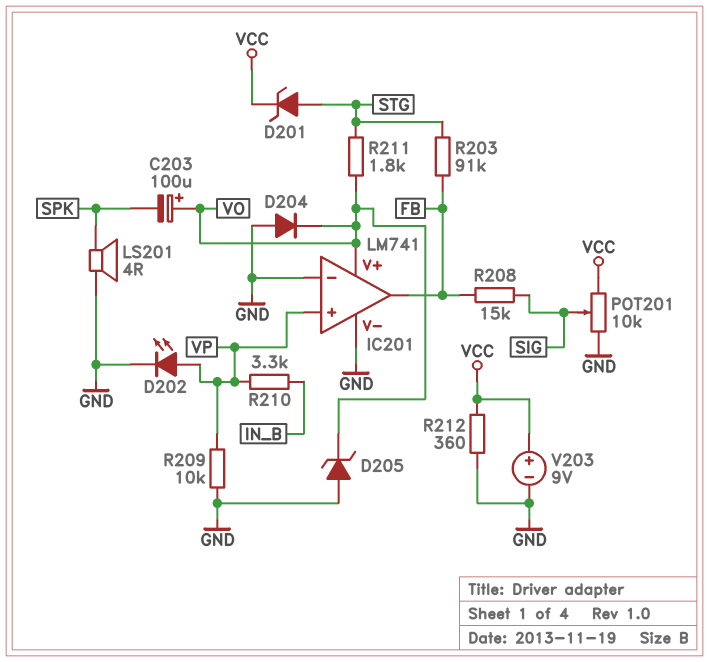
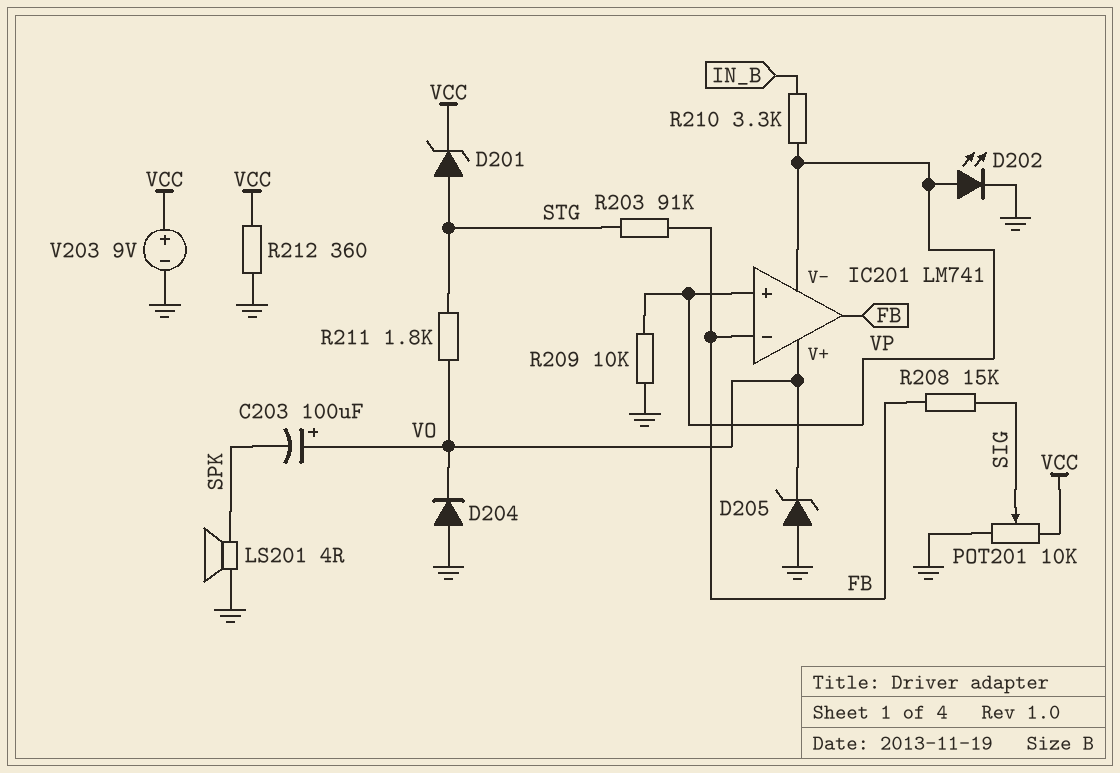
IC201 pin V-: GND -> VP
IC201 pin in-: GND -> FB

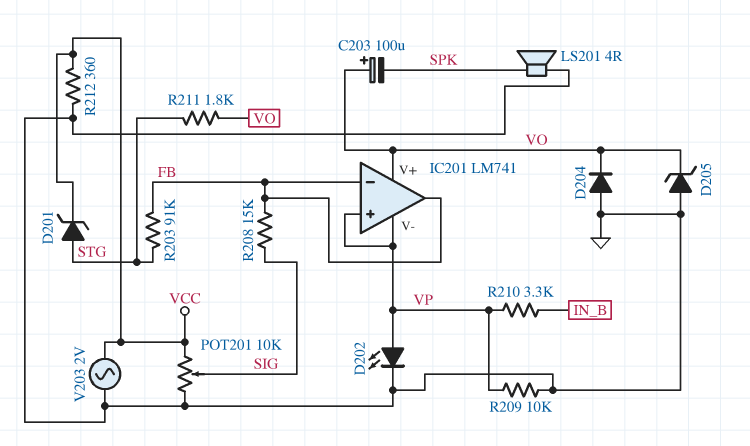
V203: 9V (plus VCC, minus GND) -> AC 2V (GND, VCC)

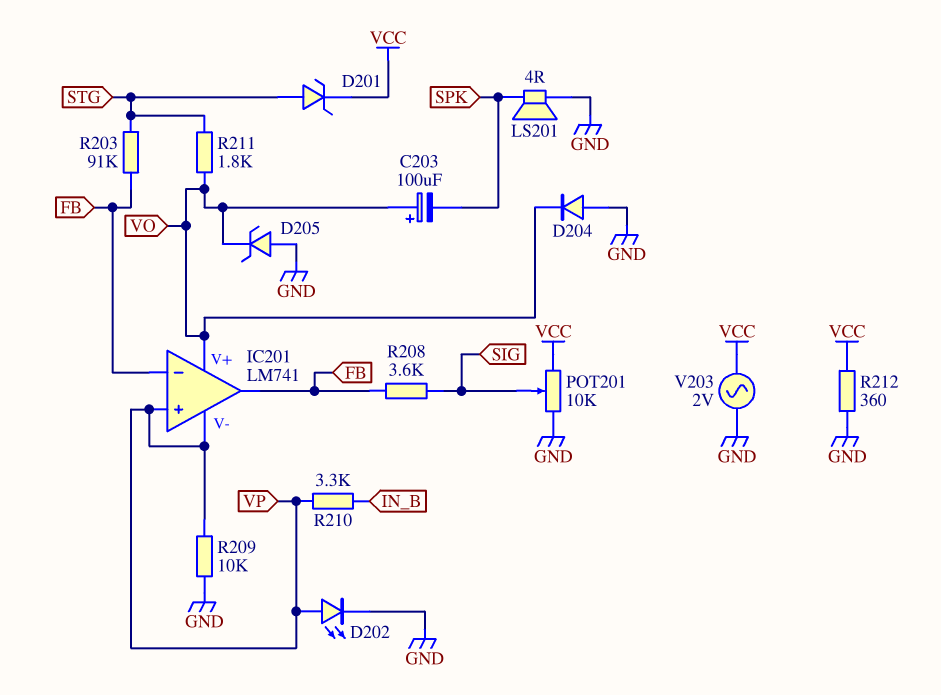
R208: 15k (FB, SIG) -> 3.6k (FB, SIG)

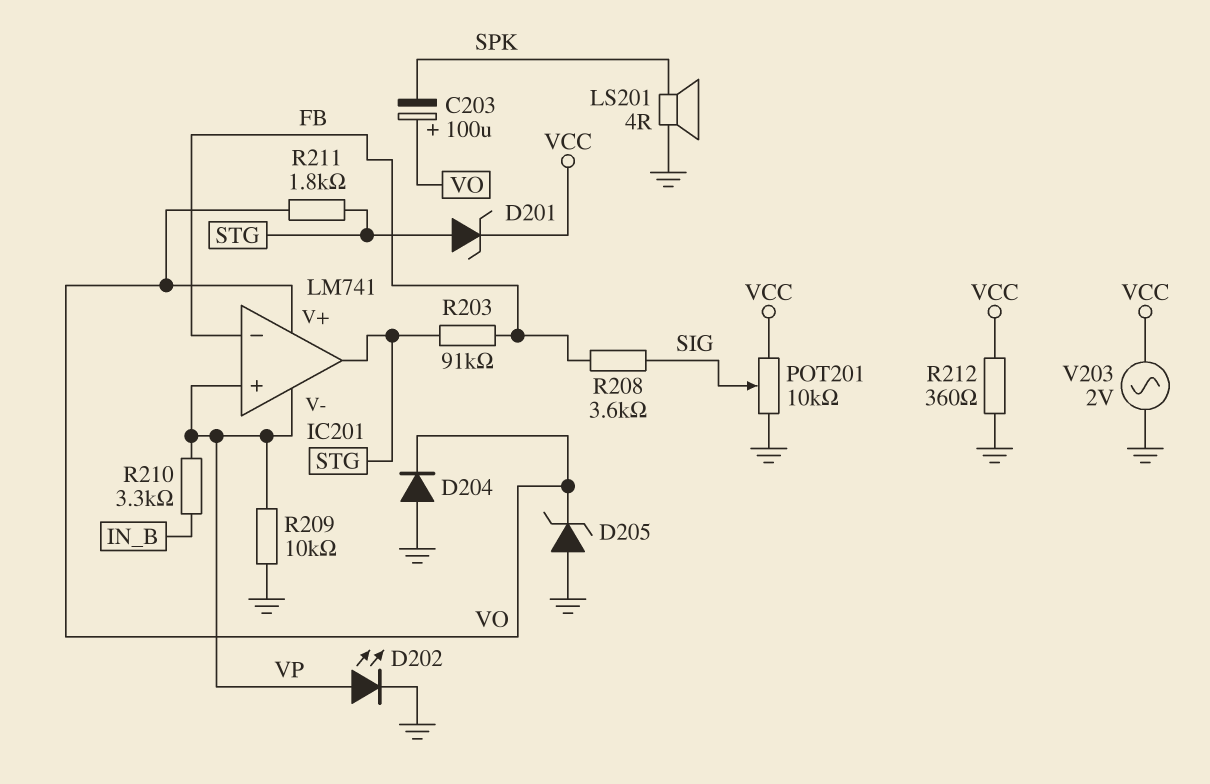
IC201 pin out: FB -> STG

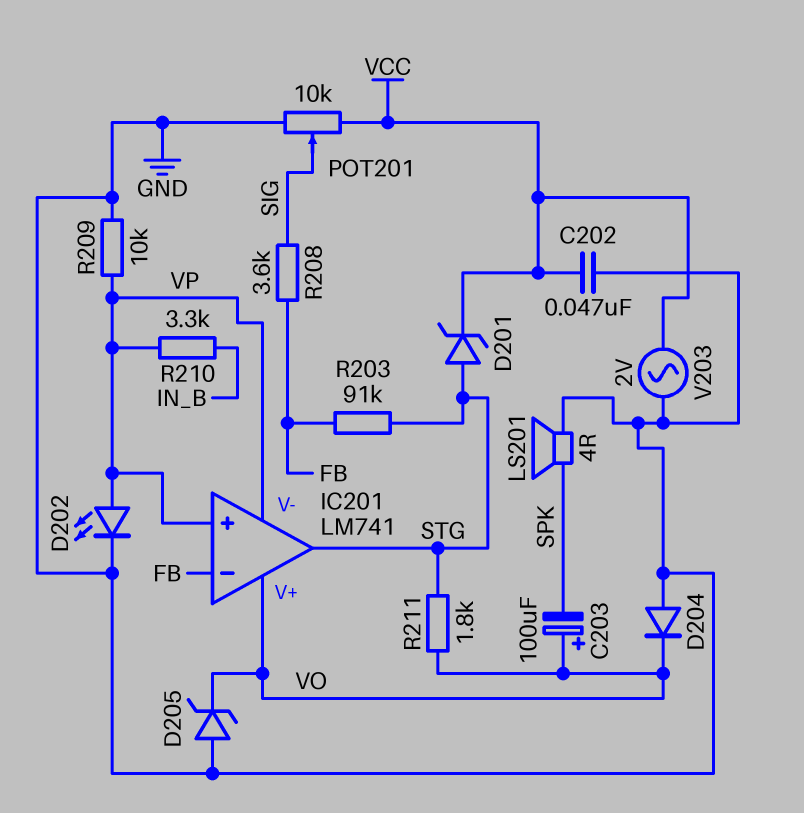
C202: none -> 47nF (GND, VCC)
R212: 360 (GND, VCC) -> none

